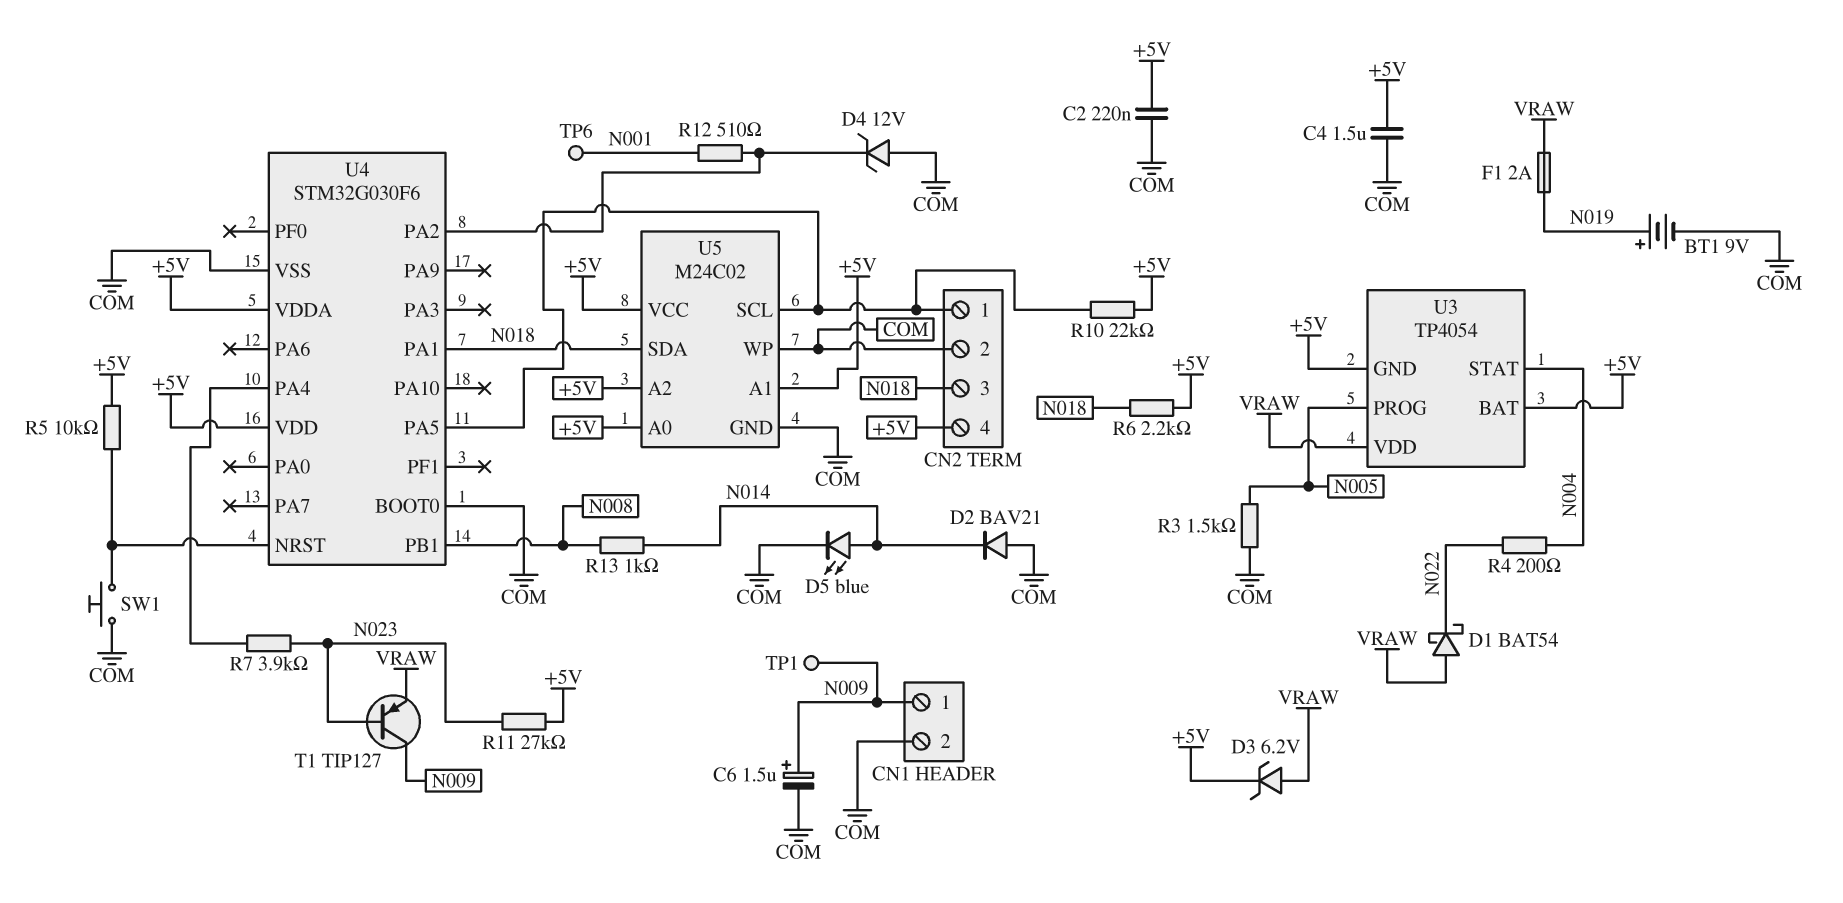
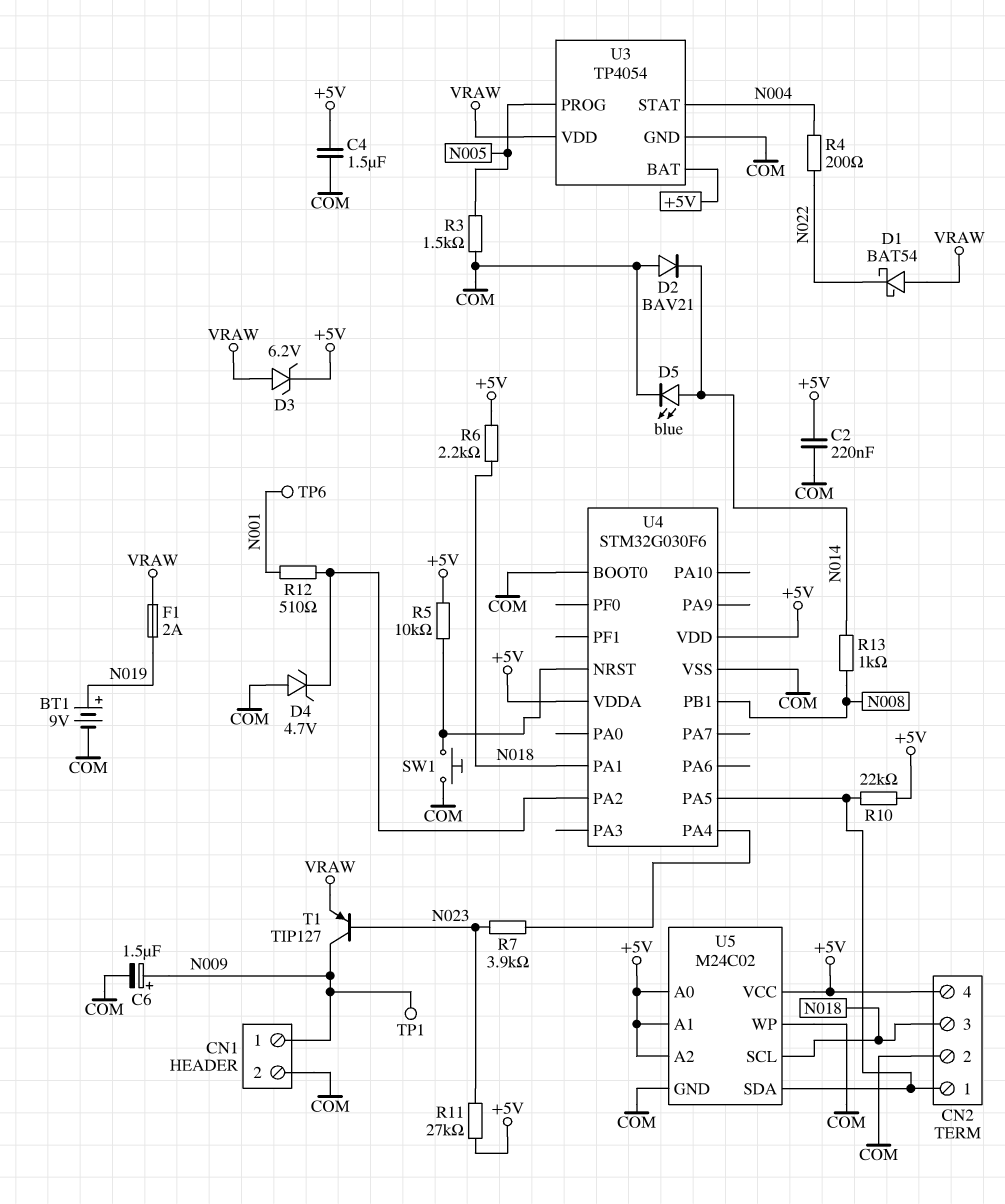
D4: zener 12V (A COM, K U4/PA2) -> zener 4.7V (A COM, K U4/PA2)
U3 pin GND: +5V -> COM
U5 pin SCL: CN2/1 -> N018
U5 pin SDA: N018 -> CN2/1

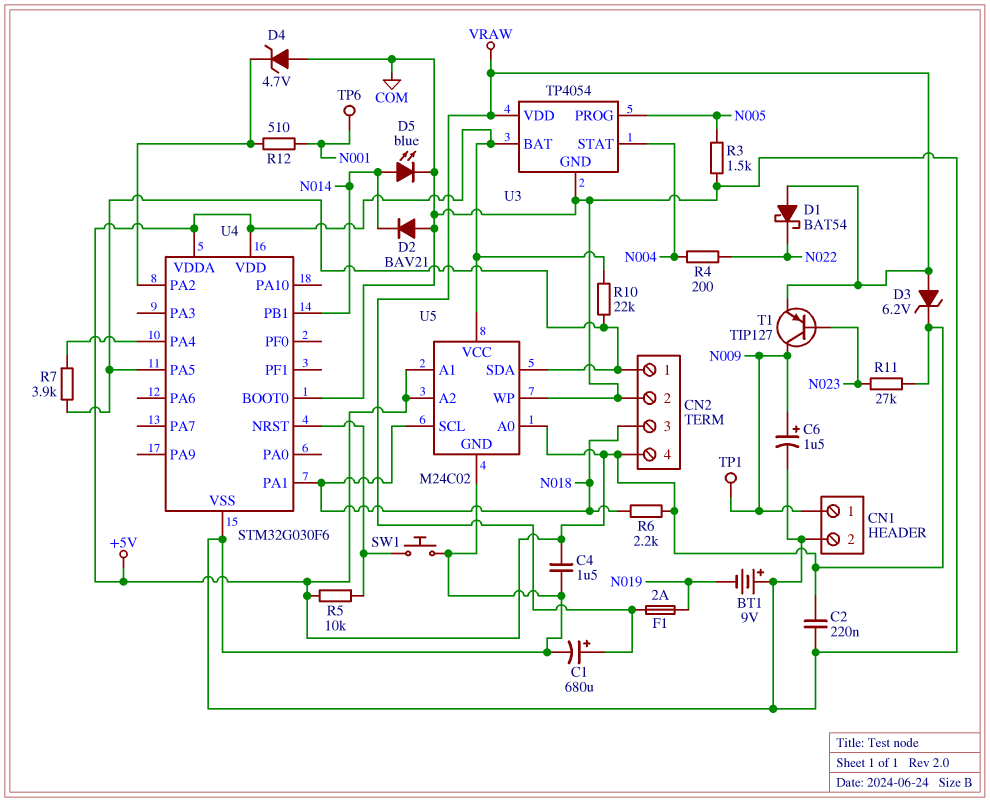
BT1: 9V (plus N019, minus COM) -> 9V (plus COM, minus N019)
C1: none -> 680uF (plus VRAW, minus COM)
R7: 3.9k (N023, U4/PA4) -> 3.9k (CN2/1, U4/PA4)
R13: 1k (N008, N014) -> none
U4 pin PB1: N008 -> N014

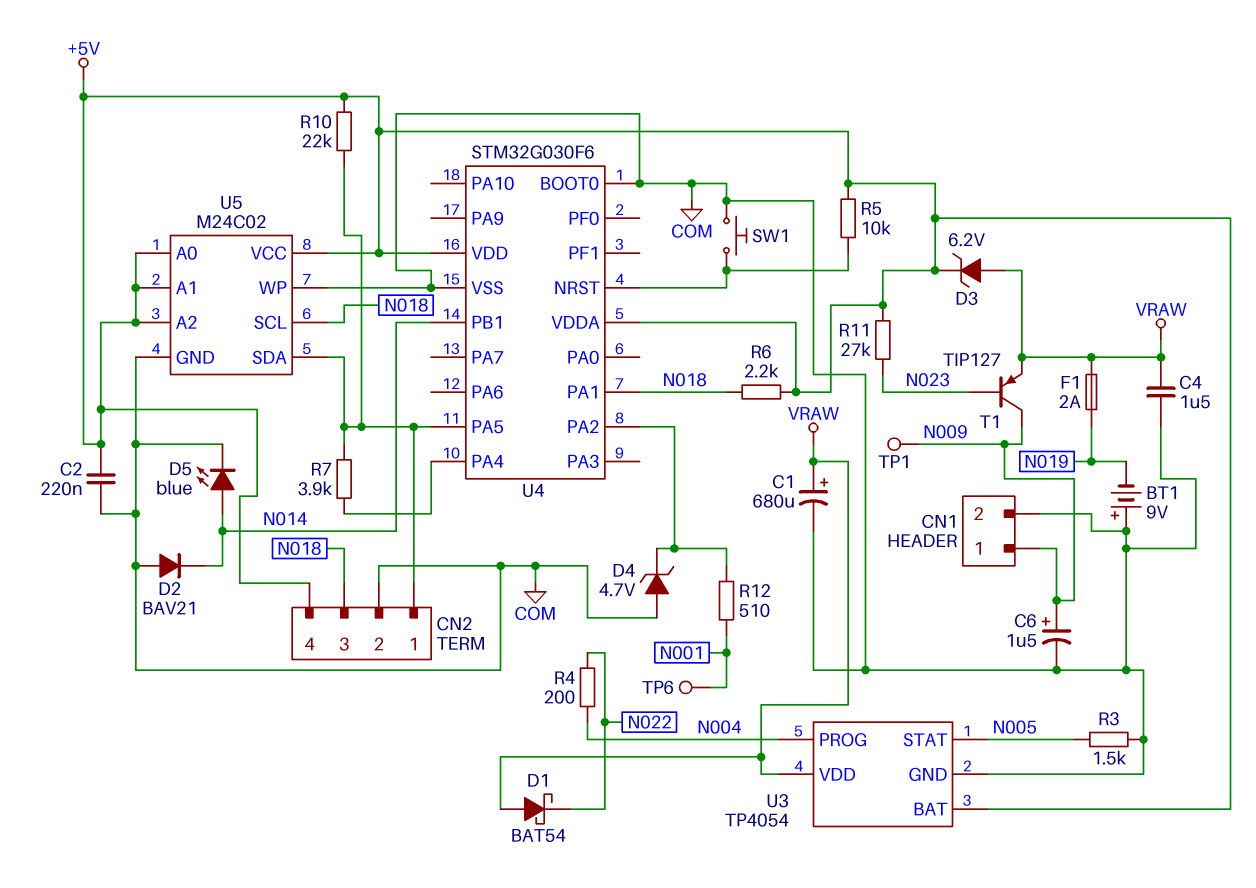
C4: 1.5uF (+5V, COM) -> 1.5uF (COM, VRAW)
U3 pin PROG: N005 -> N004
U3 pin STAT: N004 -> N005

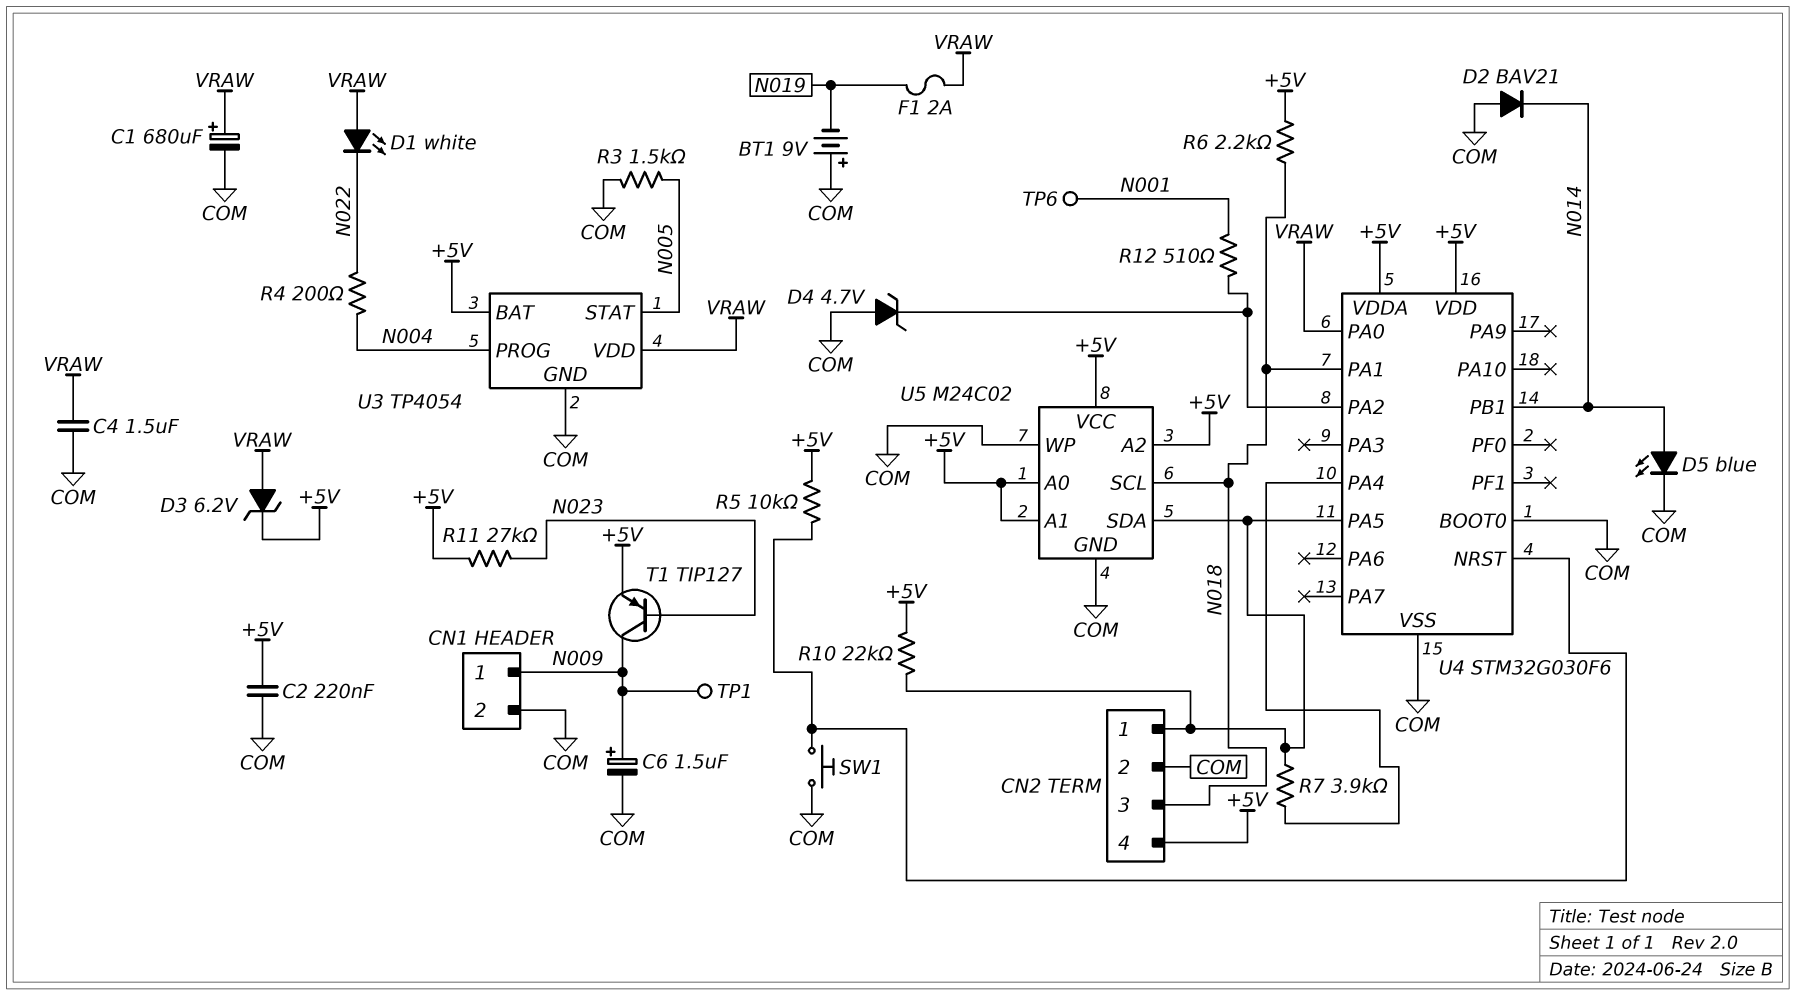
D1: schottky BAT54 (A VRAW, K N022) -> LED white (A VRAW, K N022)
T1: PNP TIP127 (B N023, C N009, E VRAW) -> PNP TIP127 (B N023, C N009, E +5V)
U4 pin PA0: none -> VRAW

